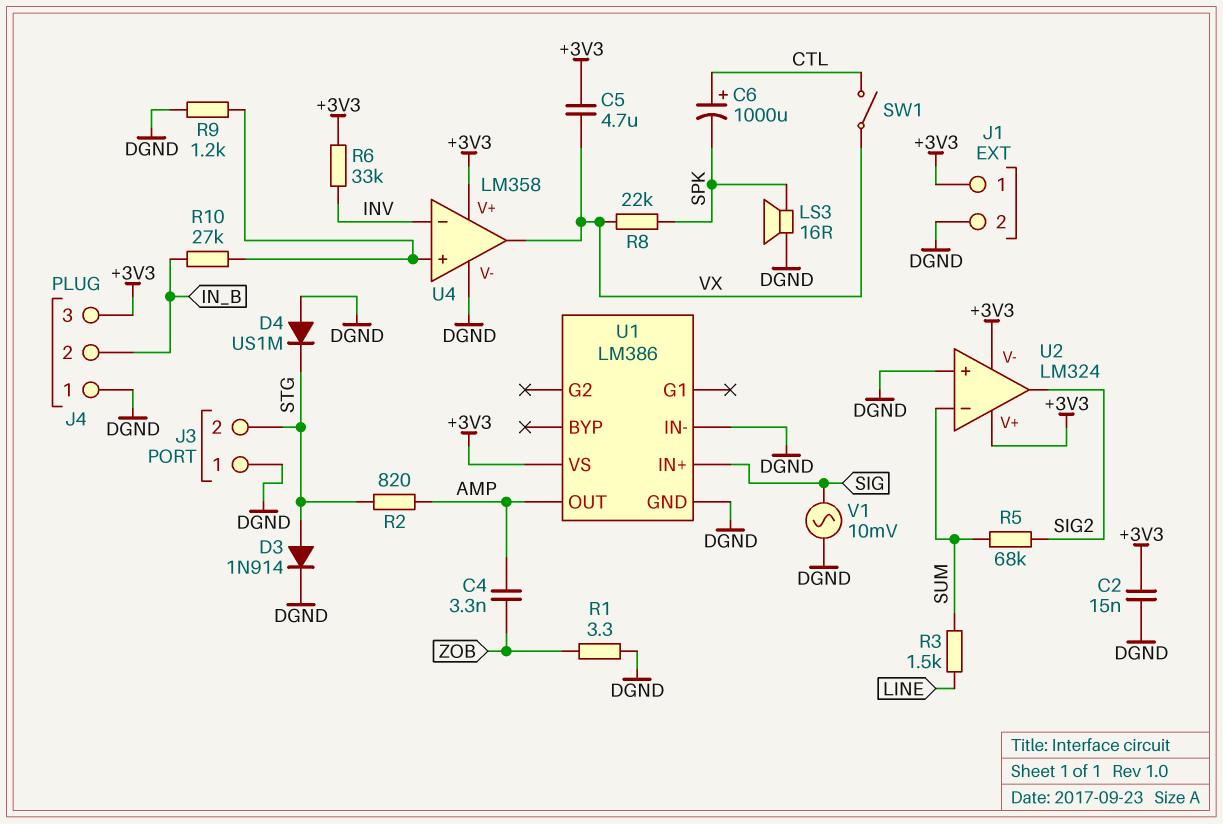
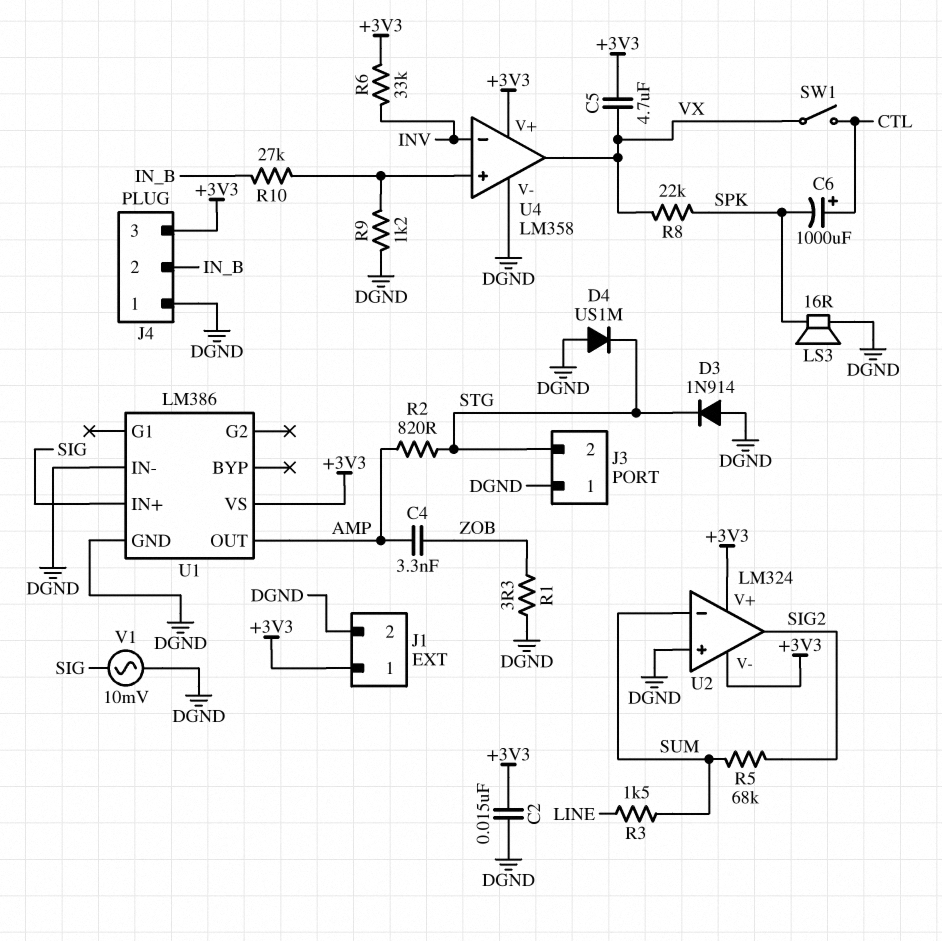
D3: diode 1N914 (A STG, K DGND) -> diode 1N914 (A DGND, K STG)

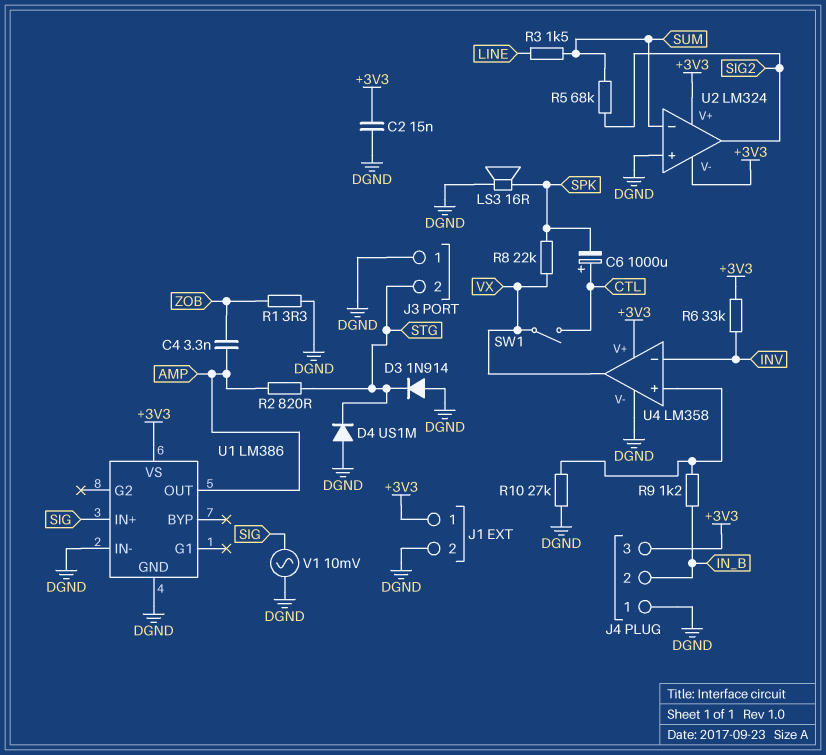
C5: 4.7uF (+3V3, VX) -> none
R9: 1.2k (DGND, U4/in+) -> 1.2k (IN_B, U4/in+)
R10: 27k (IN_B, U4/in+) -> 27k (DGND, U4/in+)

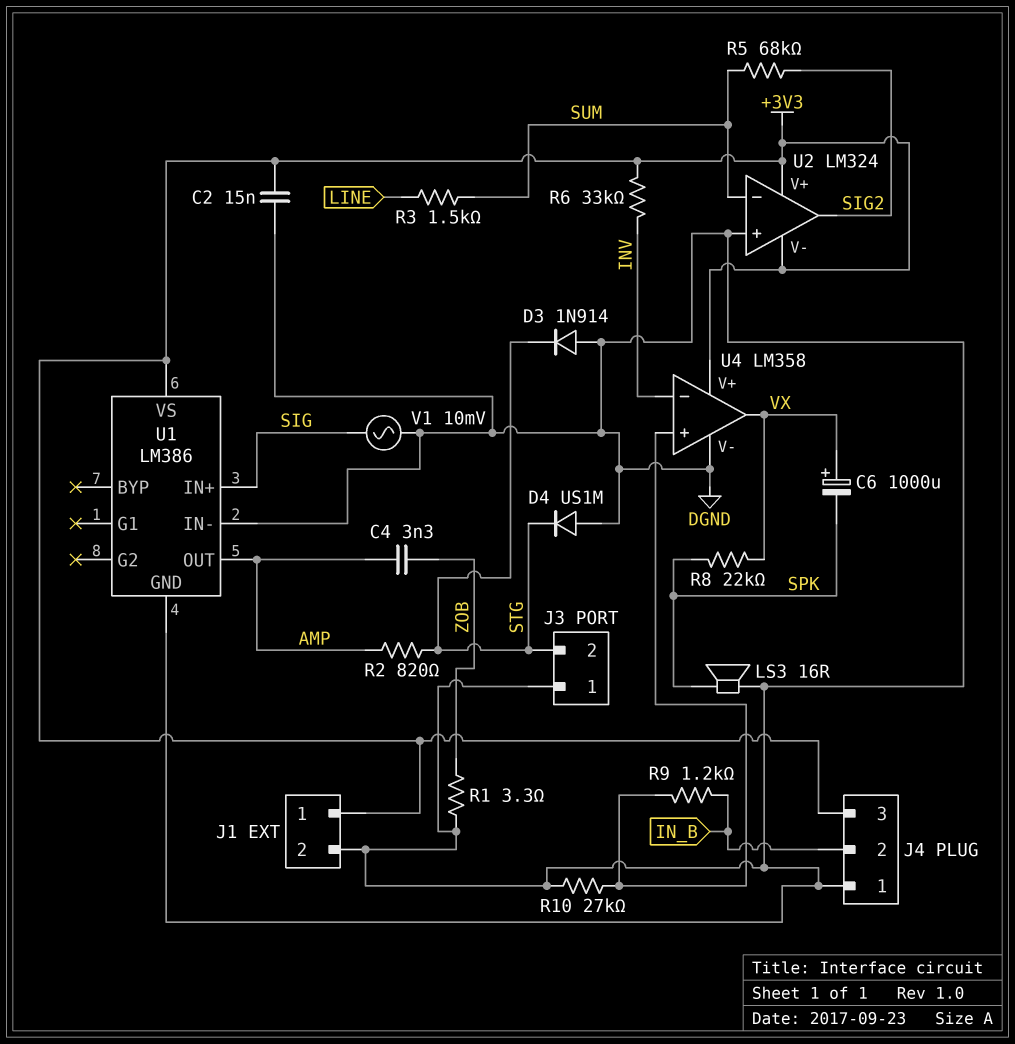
C6: 1000uF (plus CTL, minus SPK) -> 1000uF (plus VX, minus SPK)
SW1: switch (CTL, VX) -> none

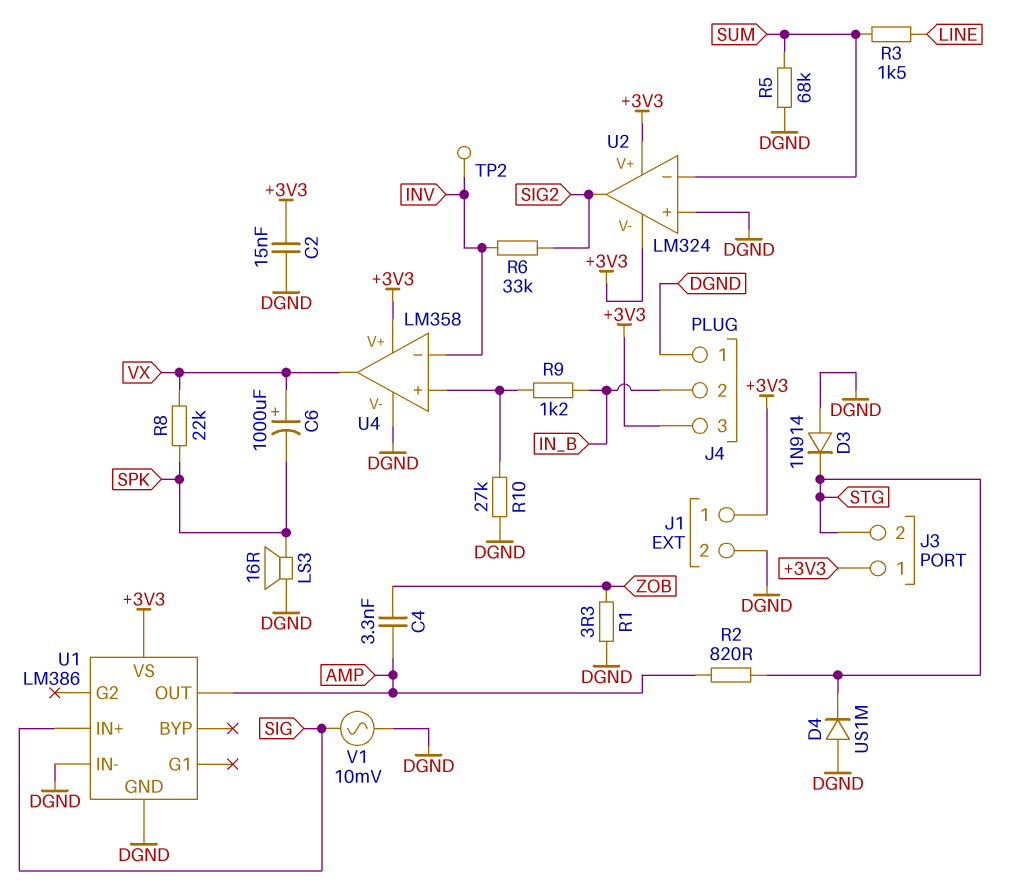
J3 pin 1: DGND -> +3V3
R5: 68k (SIG2, SUM) -> 68k (DGND, SUM)
R6: 33k (+3V3, INV) -> 33k (INV, SIG2)
TP2: none -> test point (INV)

